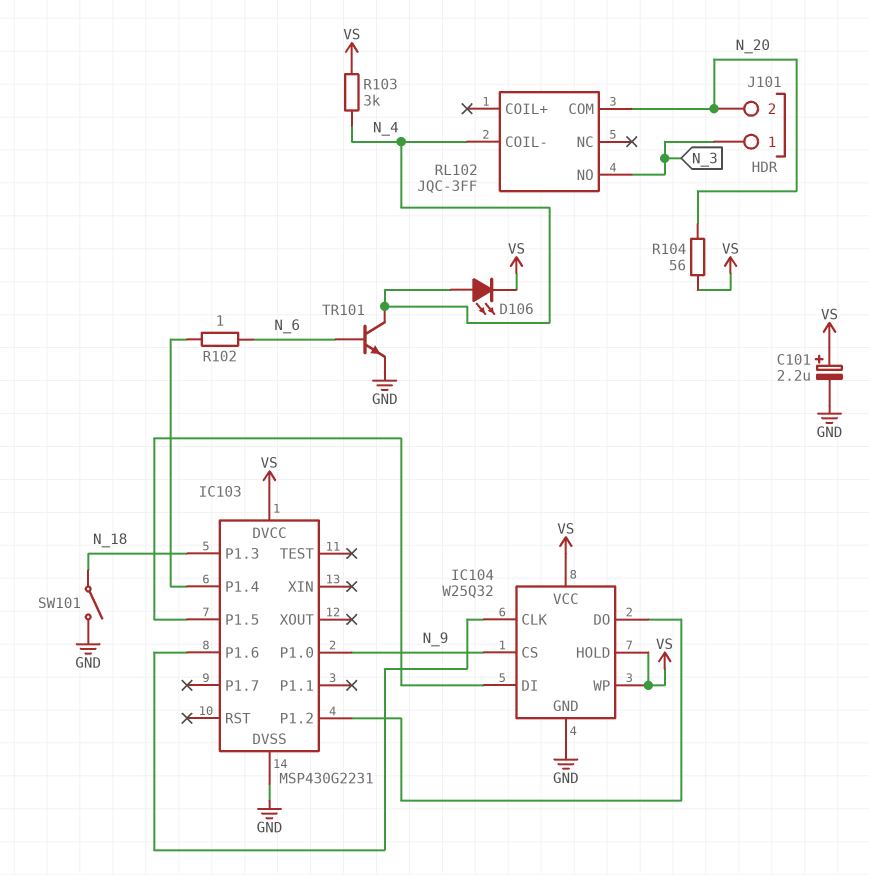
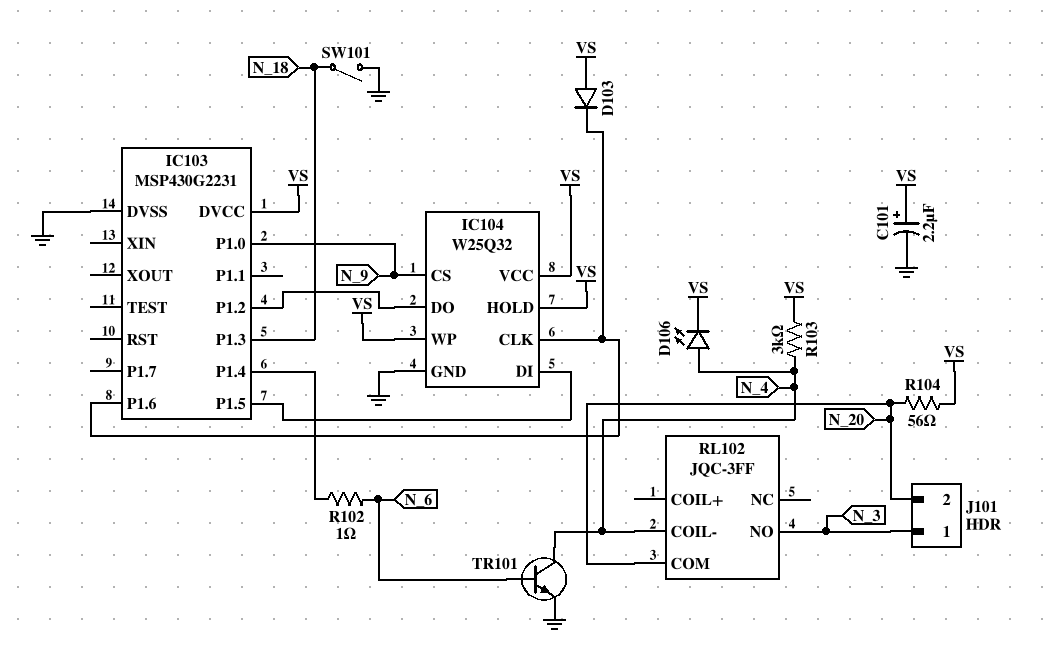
D103: none -> diode (A VS, K IC103/P1.6)

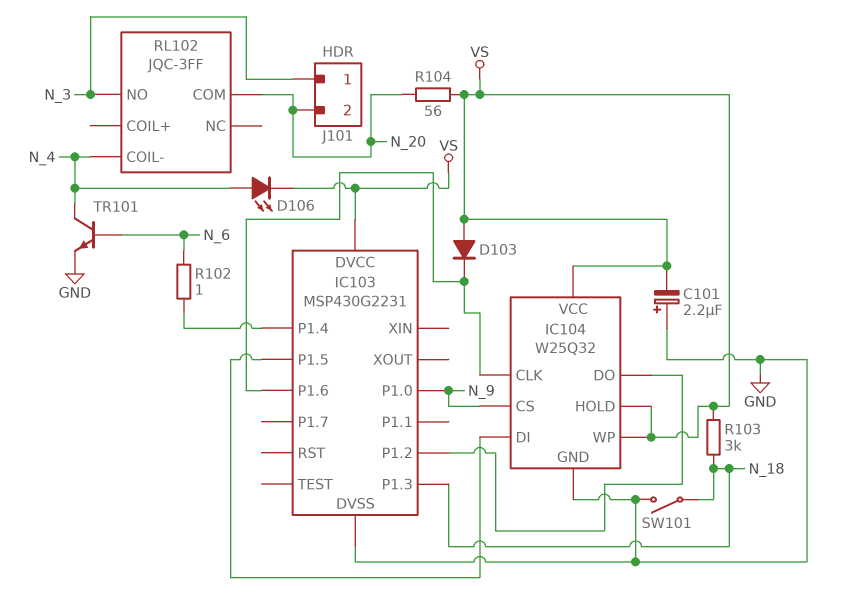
C101: 2.2uF (plus VS, minus GND) -> 2.2uF (plus GND, minus VS)
R103: 3k (N_4, VS) -> 3k (N_18, VS)

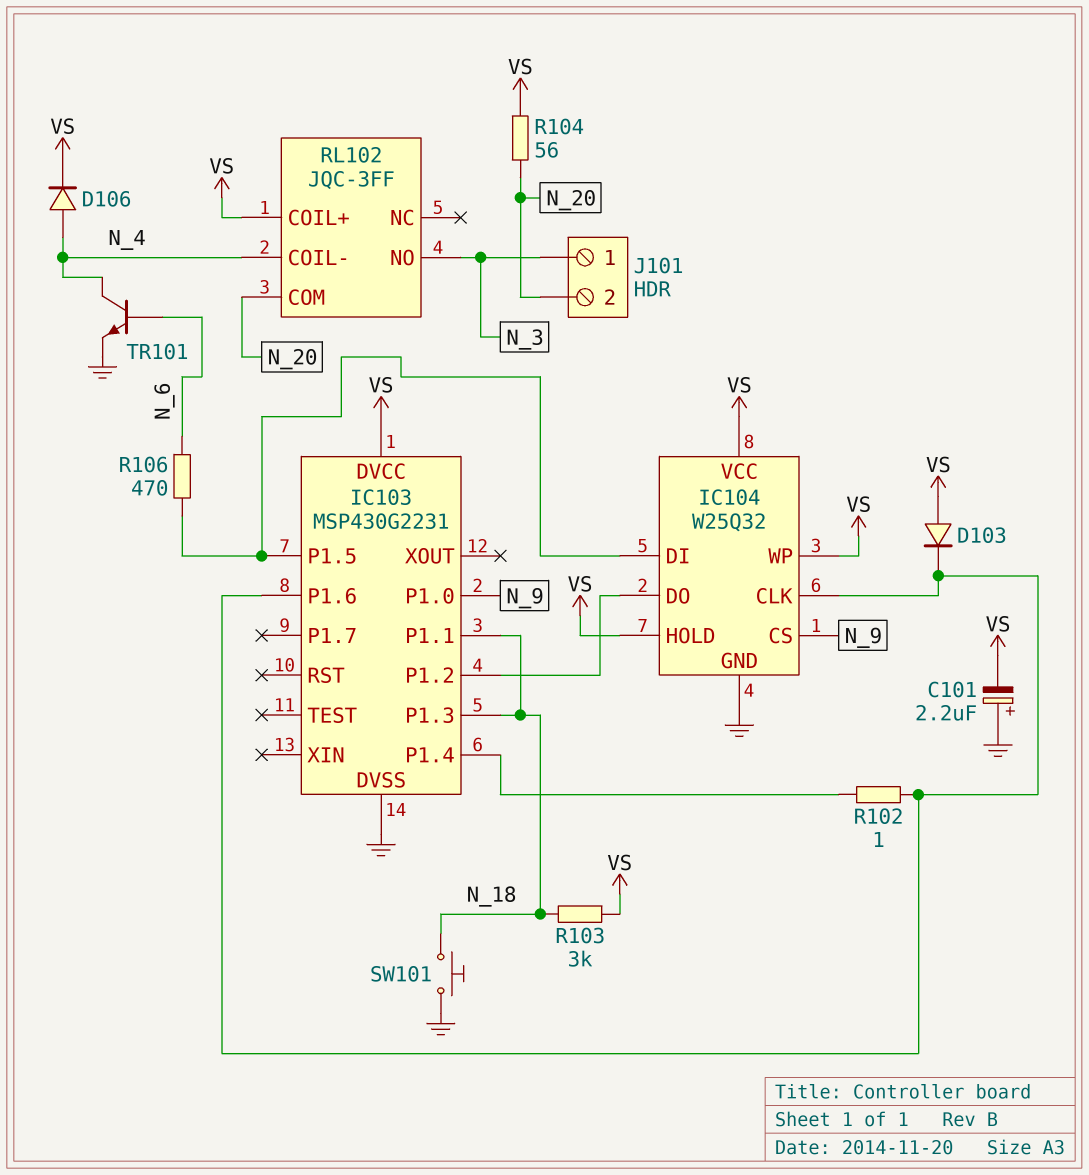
D106: LED (A N_4, K VS) -> diode (A N_4, K VS)
IC103 pin P1.1: none -> N_18
R102: 1 (IC103/P1.4, N_6) -> 1 (IC103/P1.4, IC103/P1.6)
R106: none -> 470 (IC103/P1.5, N_6)
RL102 pin COIL+: none -> VS
SW101: switch (GND, N_18) -> button (GND, N_18)

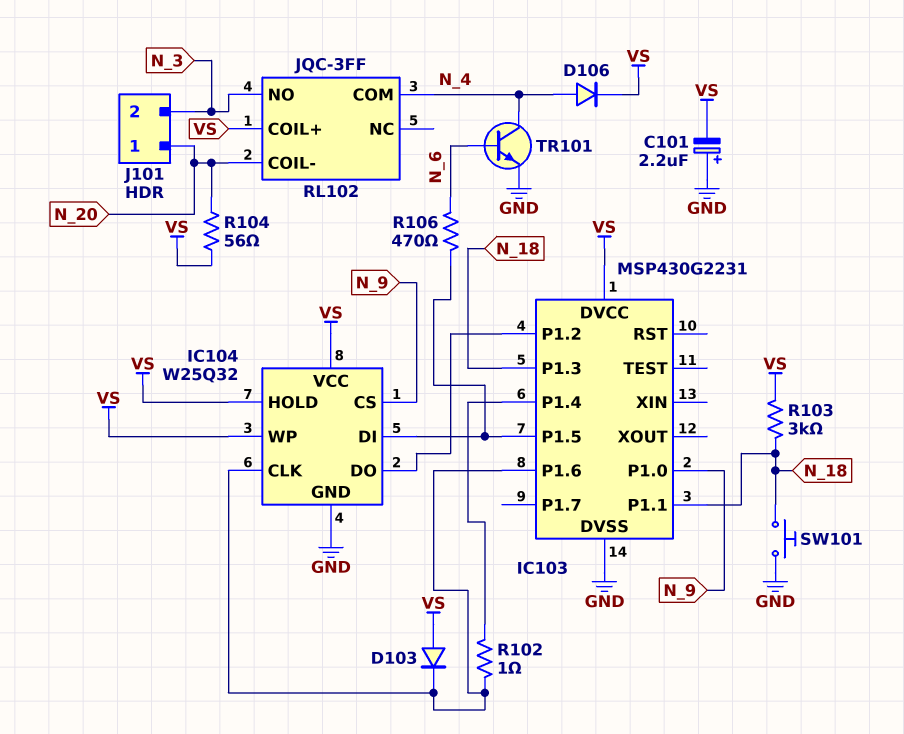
J101 pin 1: N_3 -> N_20
J101 pin 2: N_20 -> N_3
RL102 pin COIL-: N_4 -> N_20
RL102 pin COM: N_20 -> N_4

